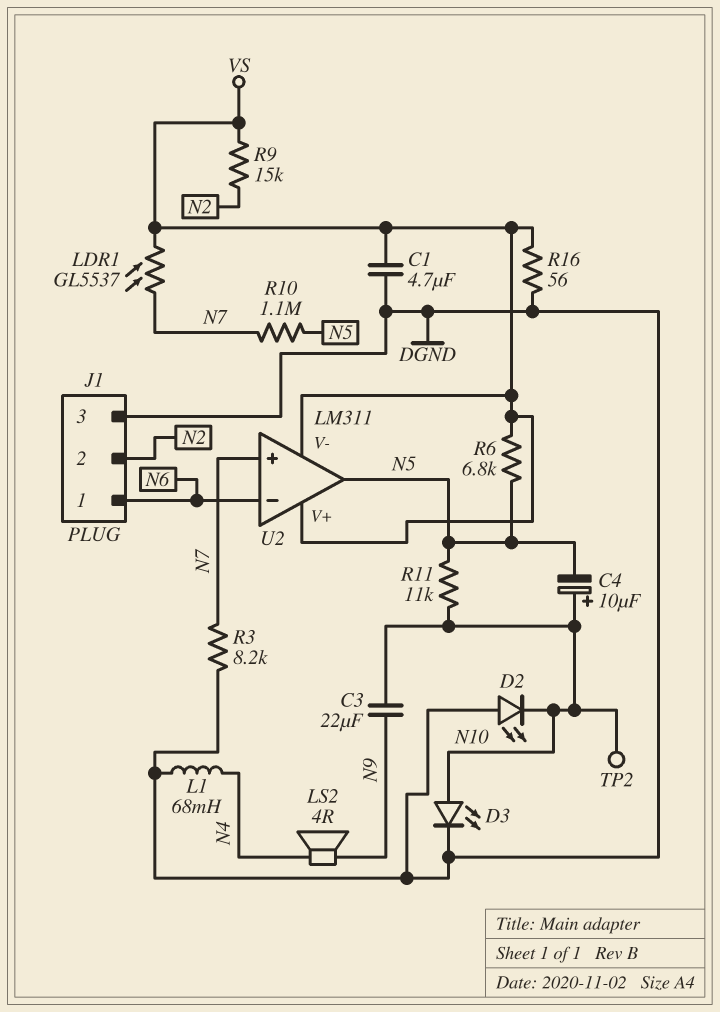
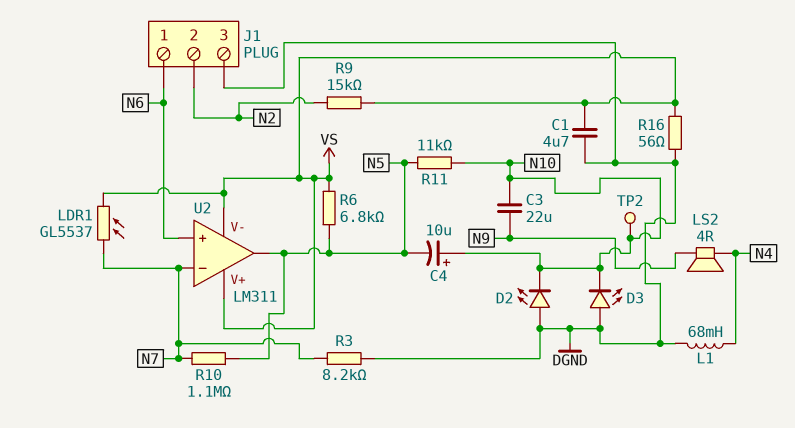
D3: LED (A N10, K DGND) -> LED (A DGND, K N10)
U2 pin in+: N7 -> N6
U2 pin in-: N6 -> N7

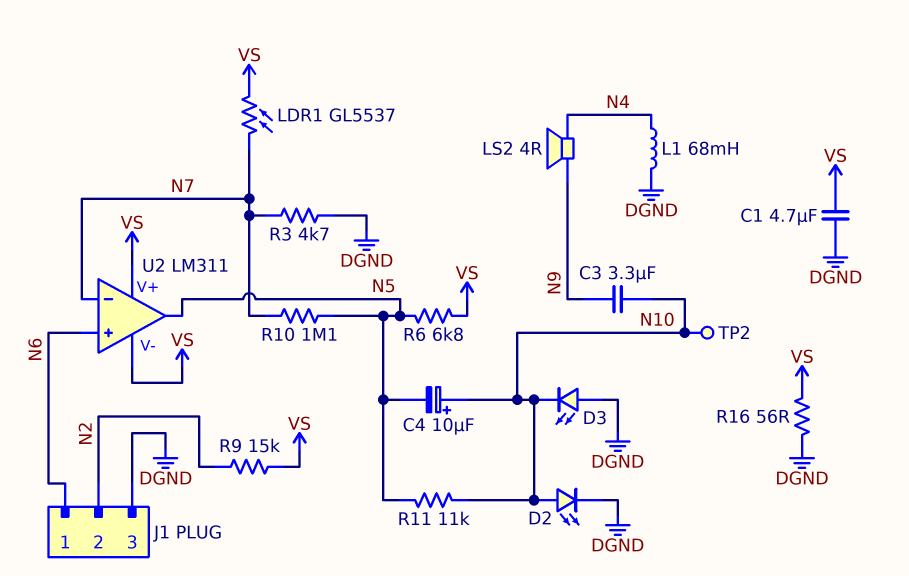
C3: 22uF (N9, N10) -> 3.3uF (N9, N10)
D2: LED (A DGND, K N10) -> LED (A N10, K DGND)
R3: 8.2k (DGND, N7) -> 4.7k (DGND, N7)

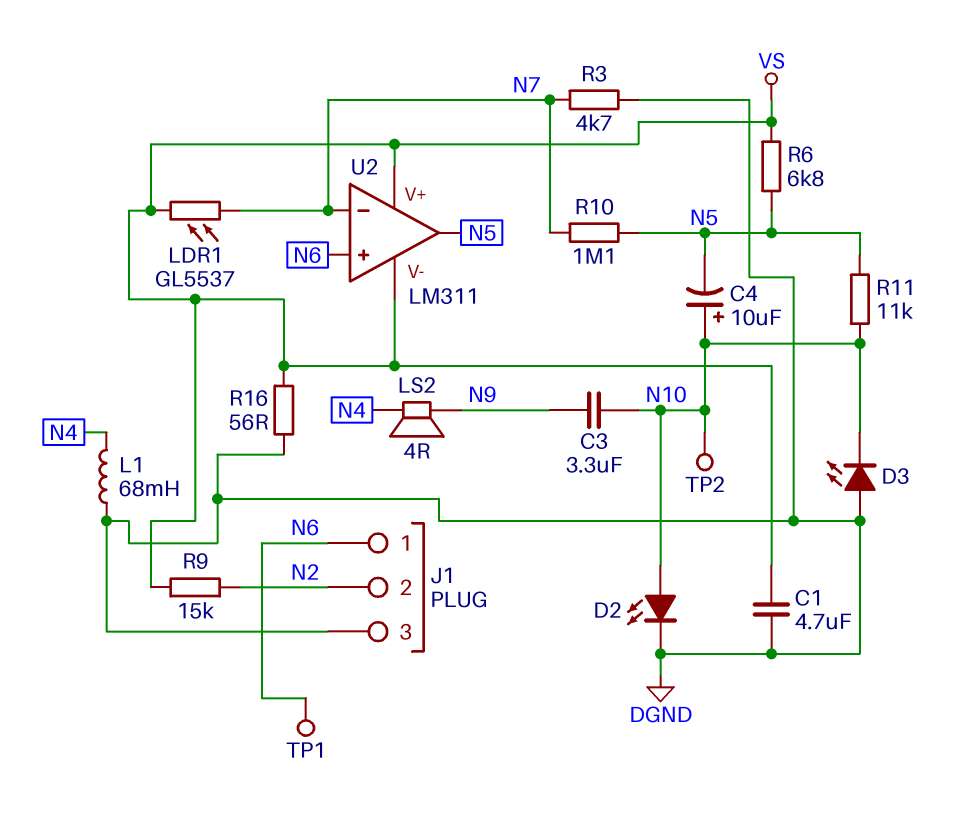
TP1: none -> test point (N6)

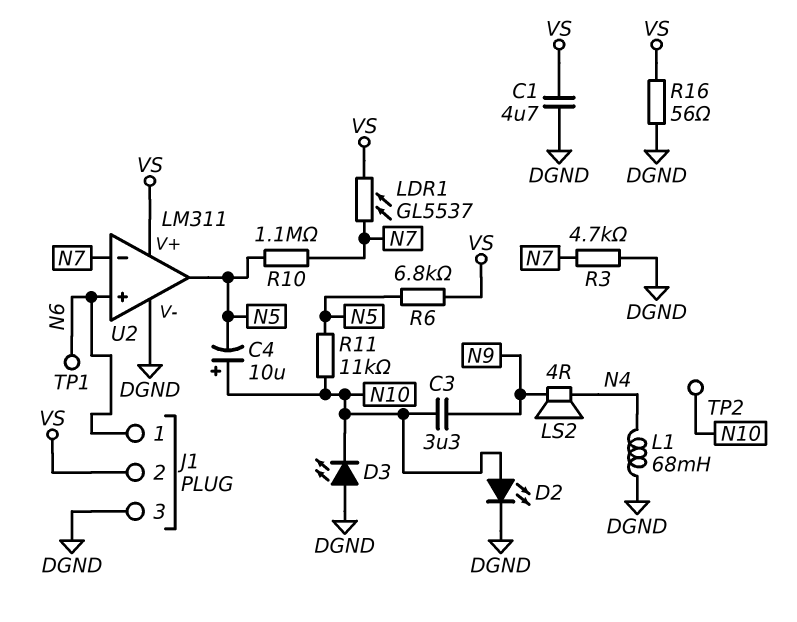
J1 pin 2: N2 -> VS
R9: 15k (N2, VS) -> none
U2 pin V-: VS -> DGND

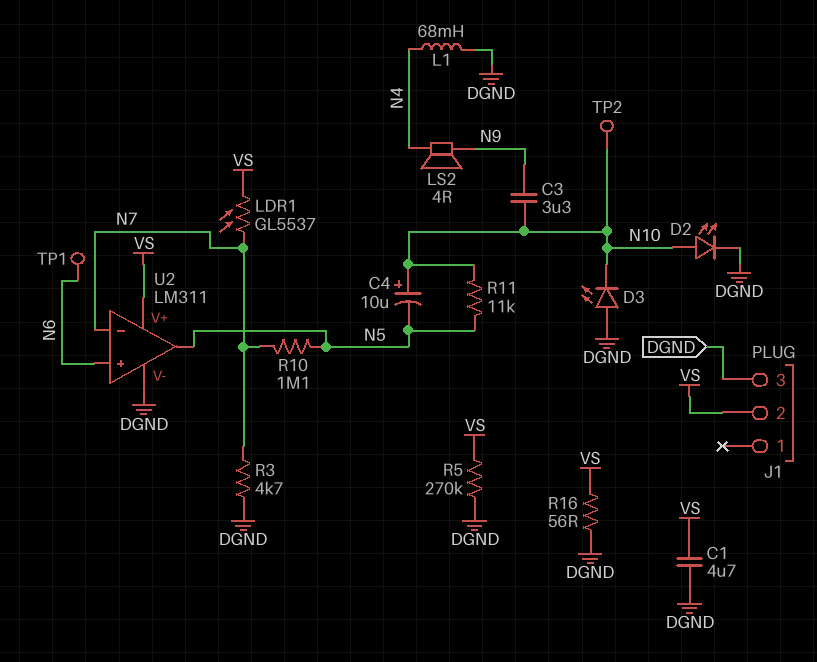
J1 pin 1: N6 -> none
R5: none -> 270k (DGND, VS)
R6: 6.8k (N5, VS) -> none

